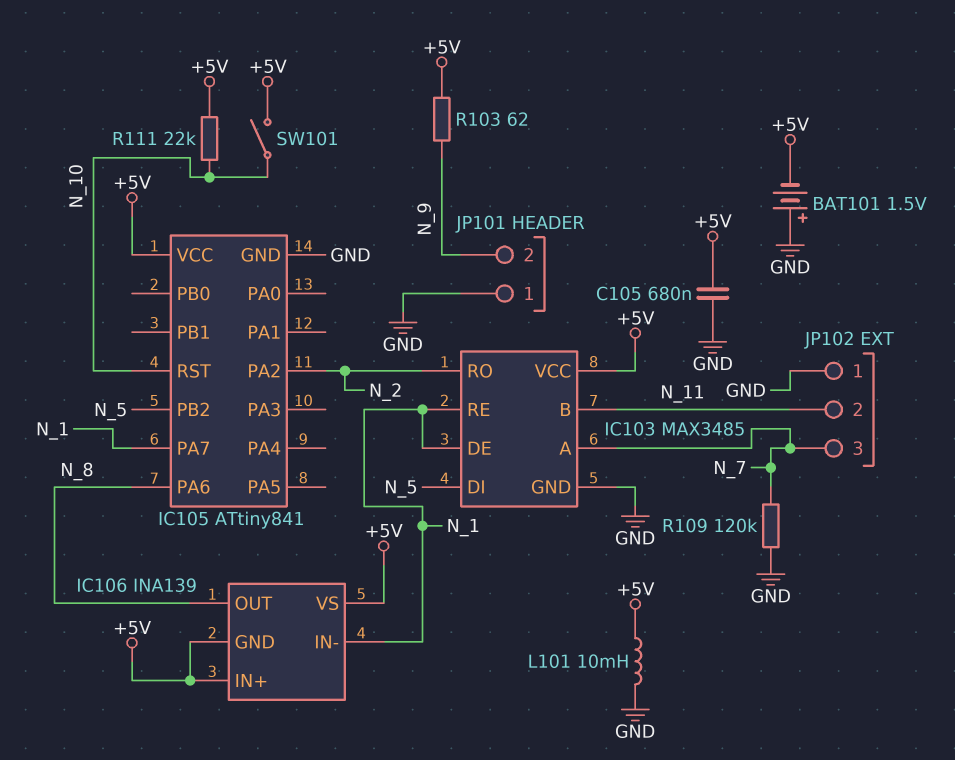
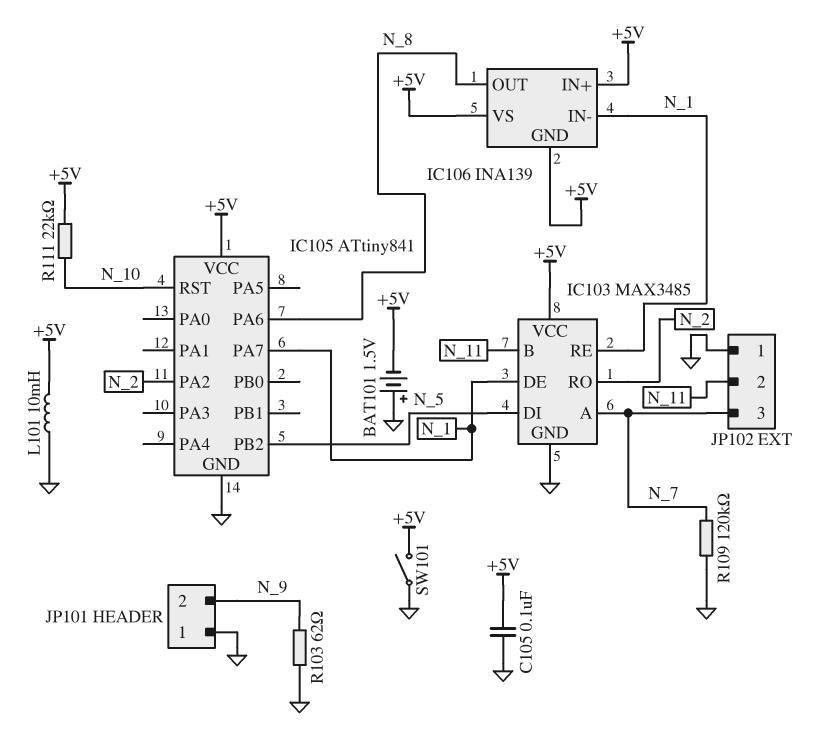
C105: 680nF (+5V, GND) -> 100nF (+5V, GND)
R103: 62 (+5V, N_9) -> 62 (GND, N_9)
SW101: switch (+5V, N_10) -> switch (+5V, GND)

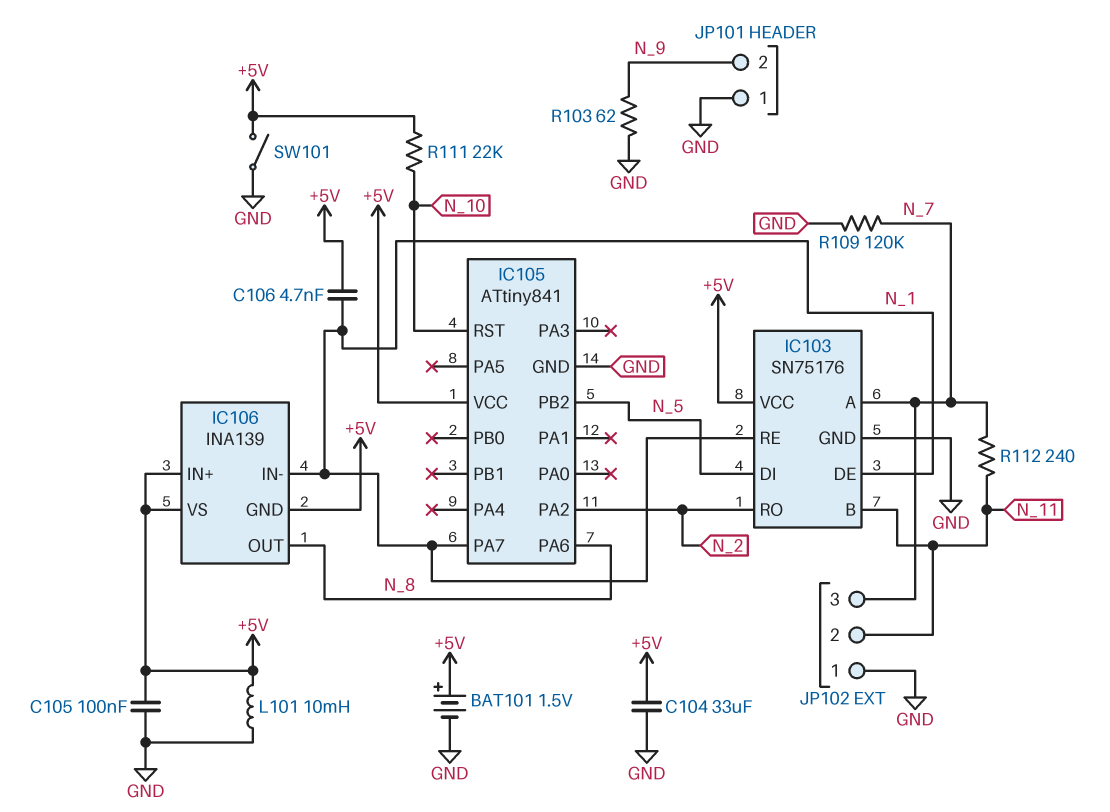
BAT101: 1.5V (plus GND, minus +5V) -> 1.5V (plus +5V, minus GND)
C104: none -> 33uF (+5V, GND)
C106: none -> 4.7nF (+5V, N_1)
IC103: MAX3485 -> SN75176
R112: none -> 240 (N_7, N_11)

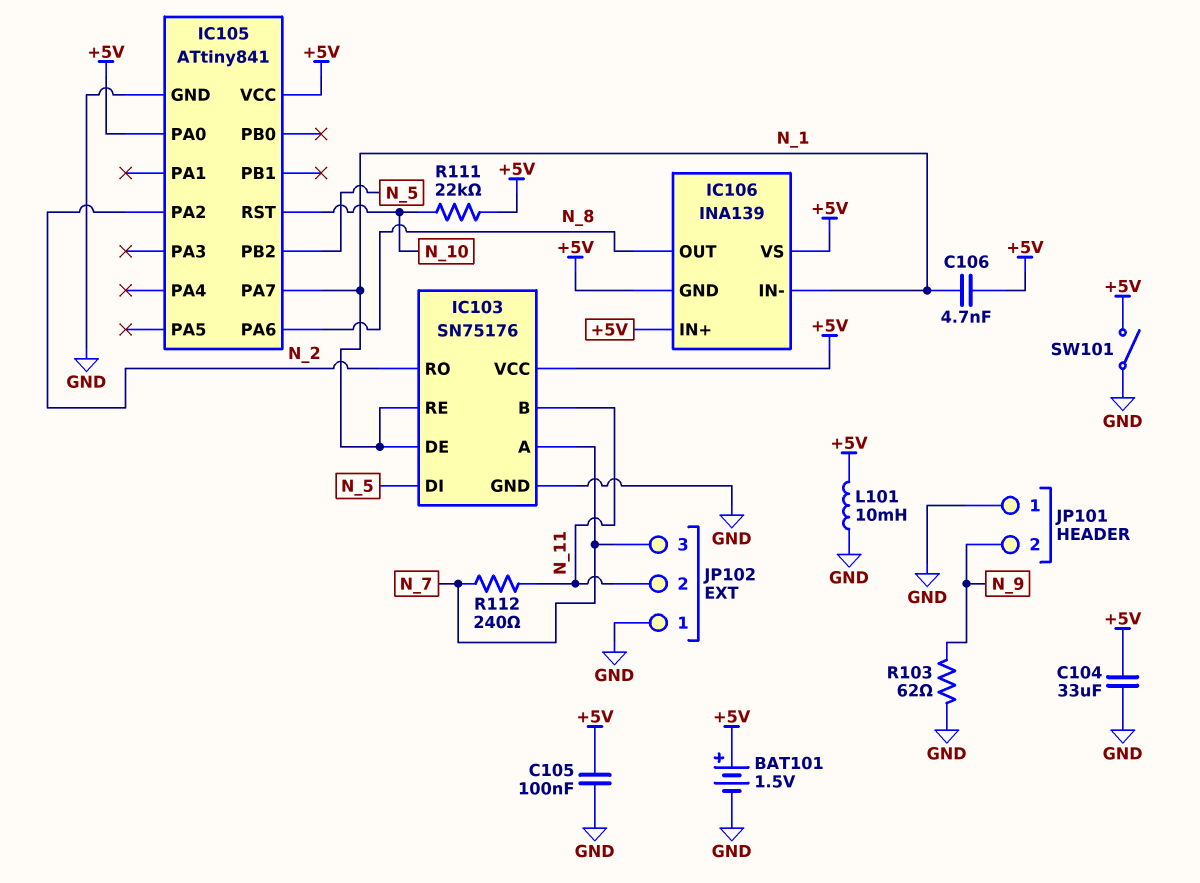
IC105 pin PA0: none -> +5V
R109: 120k (GND, N_7) -> none

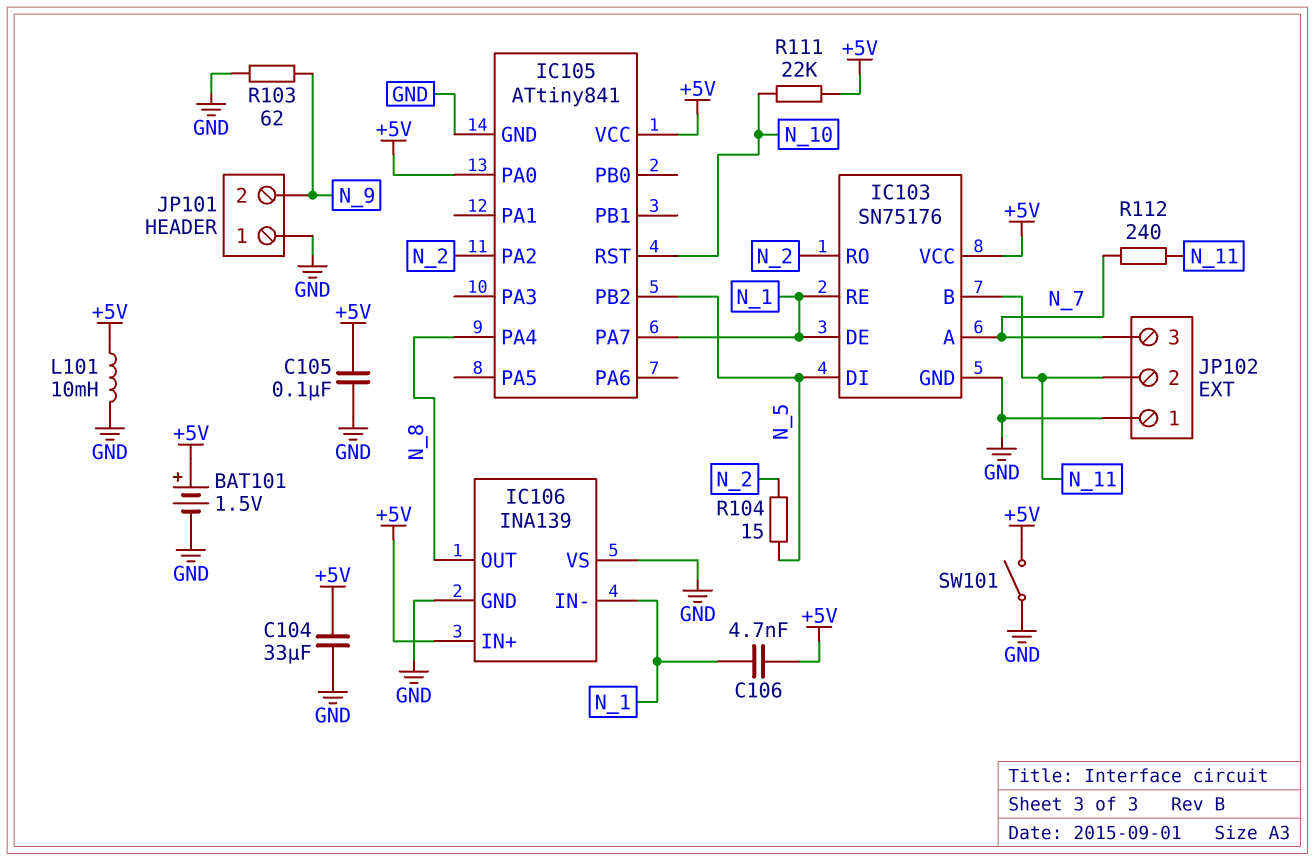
IC105 pin PA4: none -> N_8
IC105 pin PA6: N_8 -> none
IC106 pin GND: +5V -> GND
IC106 pin VS: +5V -> GND
R104: none -> 15 (N_2, N_5)

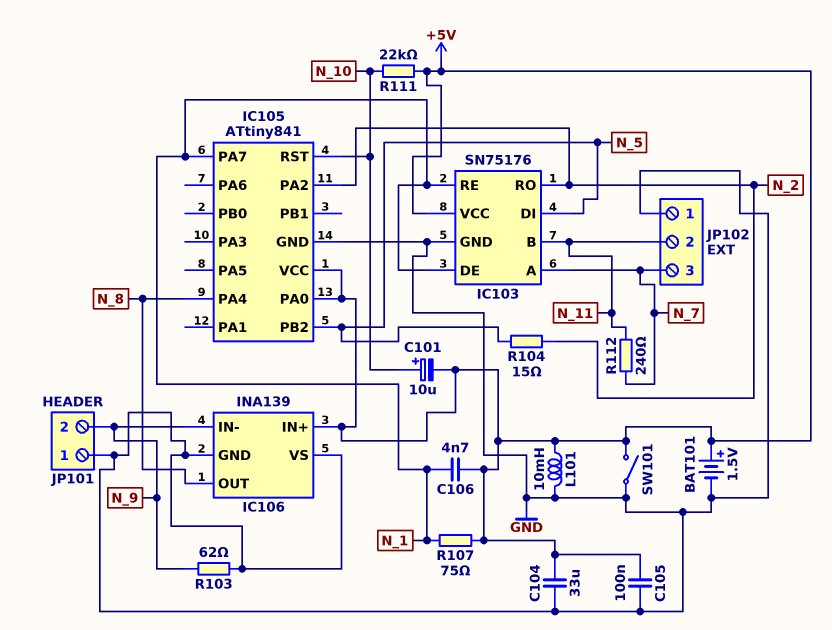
C101: none -> 10uF (plus N_10, minus +5V)
IC106 pin IN-: N_1 -> N_9
R107: none -> 75 (+5V, N_1)

